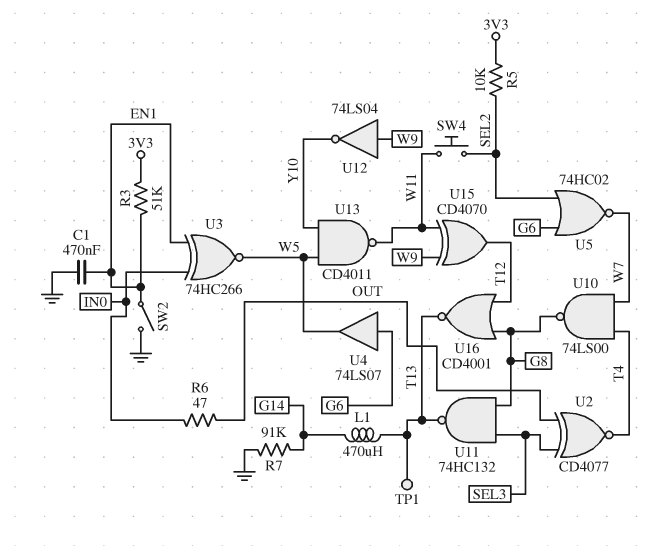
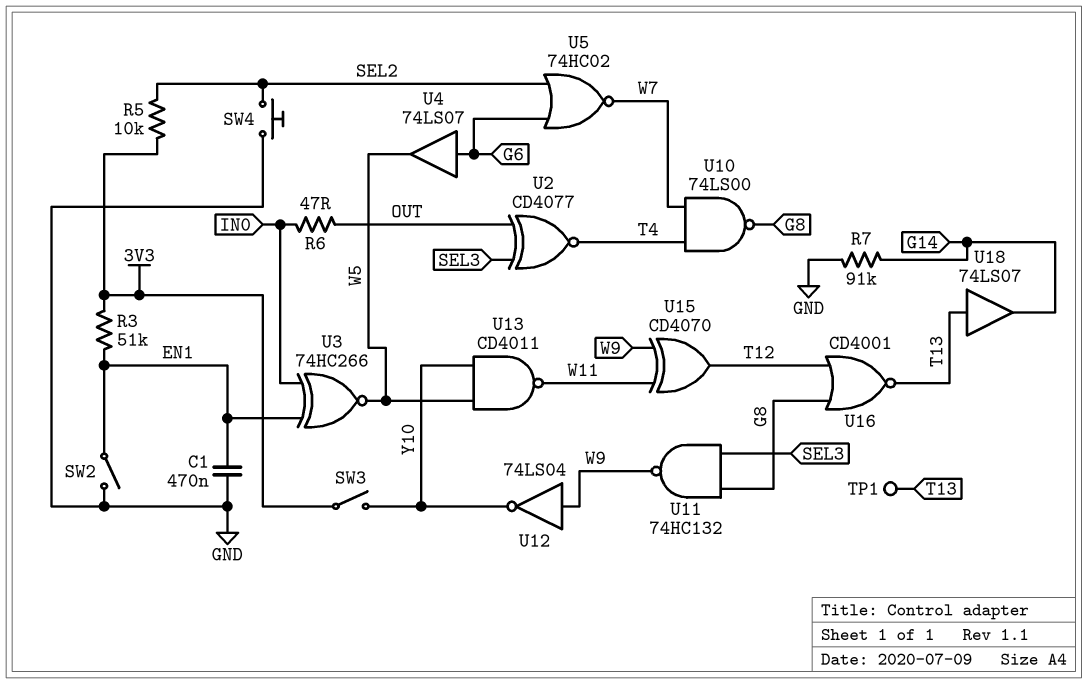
L1: 470uH (G14, T13) -> none
SW3: none -> switch (3V3, Y10)
SW4: button (SEL2, W11) -> button (GND, SEL2)
U11: NAND 74HC132 (in G8, in SEL3, out T13) -> NAND 74HC132 (in G8, in SEL3, out W9)
U18: none -> buffer 74LS07 (in T13, out G14)

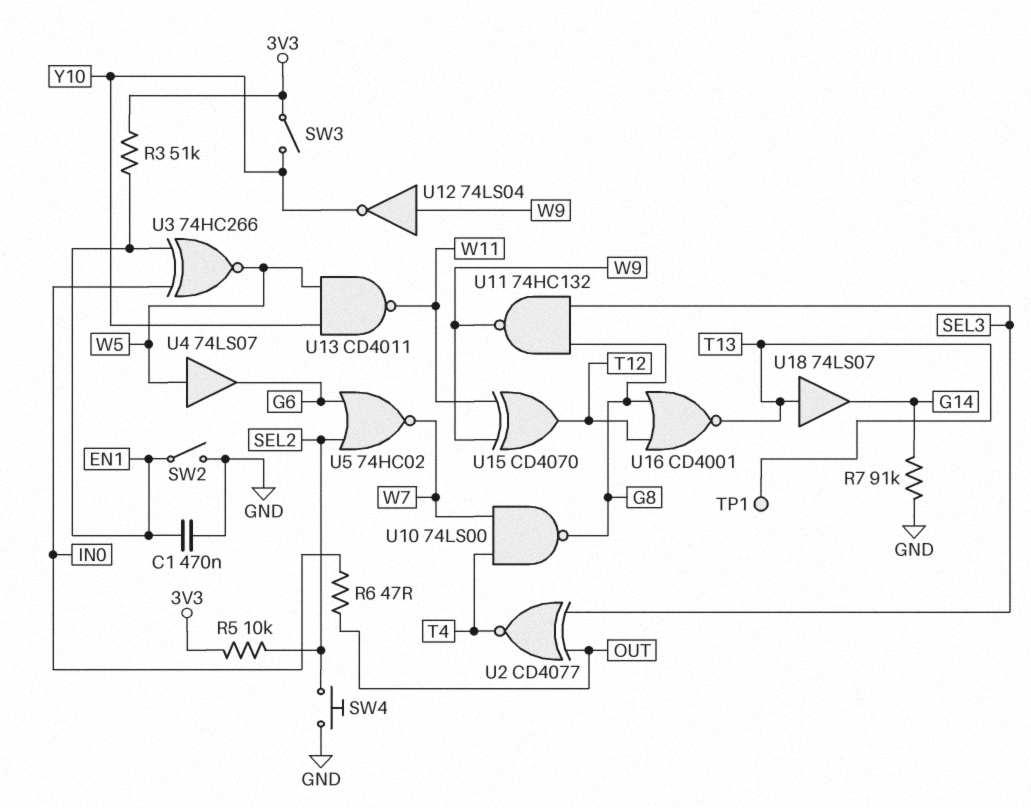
U4: buffer 74LS07 (in G6, out W5) -> buffer 74LS07 (in W5, out G6)

